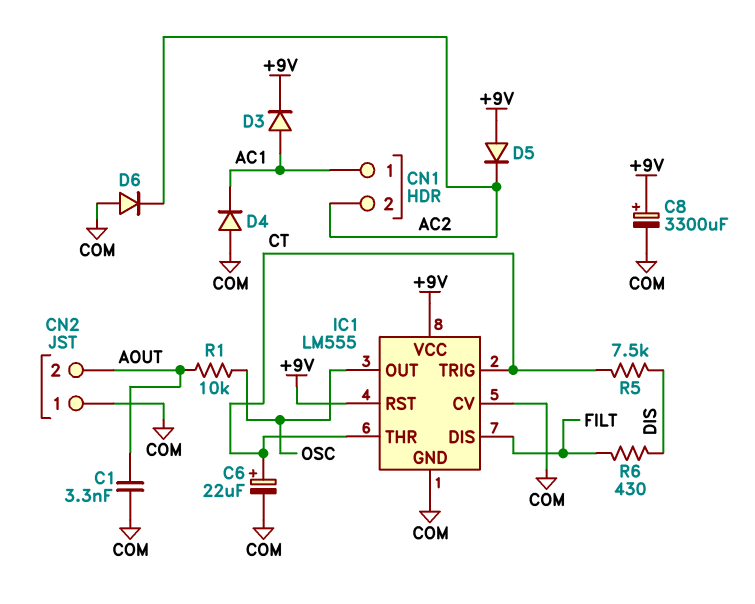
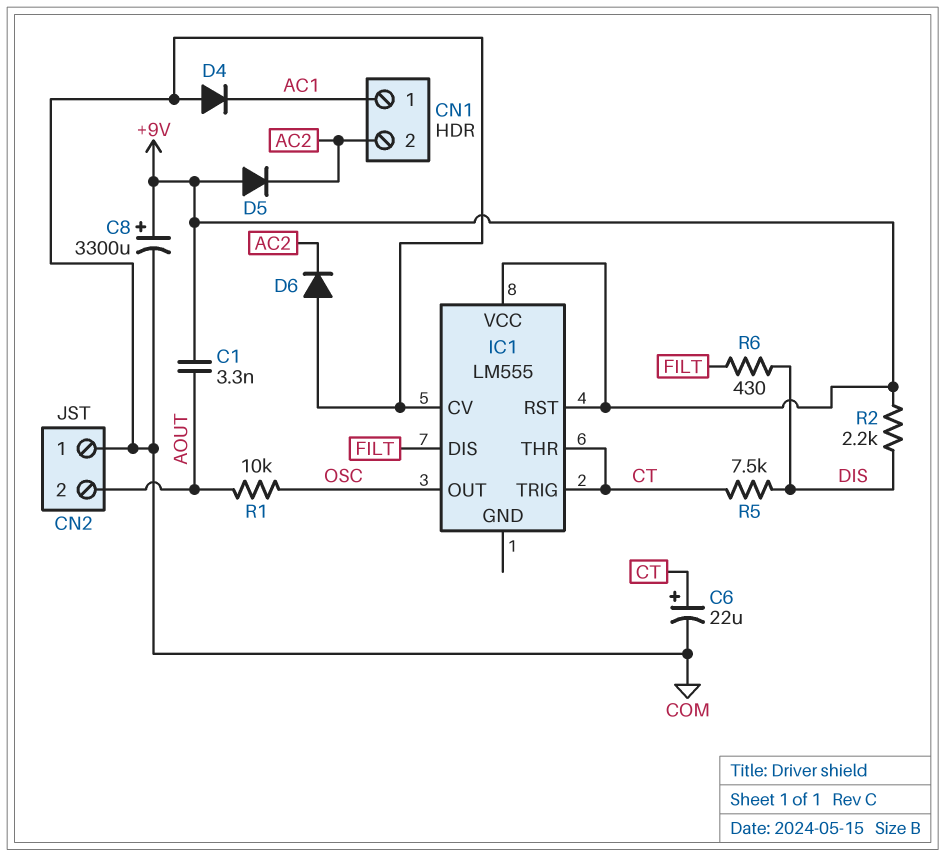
C1: 3.3nF (AOUT, COM) -> 3.3nF (+9V, AOUT)
D3: diode (A AC1, K +9V) -> none
IC1 pin GND: COM -> none
R2: none -> 2.2k (+9V, DIS)

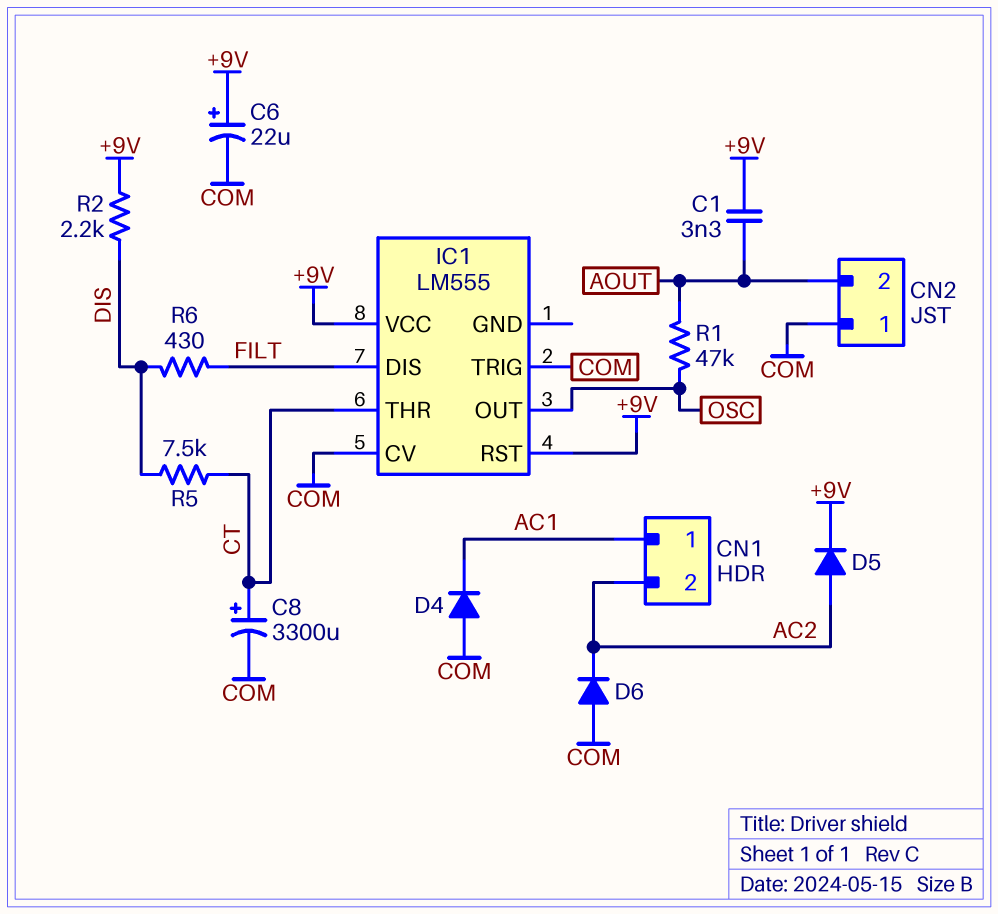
C6: 22uF (plus CT, minus COM) -> 22uF (plus +9V, minus COM)
C8: 3300uF (plus +9V, minus COM) -> 3300uF (plus CT, minus COM)
D5: diode (A +9V, K AC2) -> diode (A AC2, K +9V)
IC1 pin TRIG: CT -> COM
R1: 10k (AOUT, OSC) -> 47k (AOUT, OSC)

